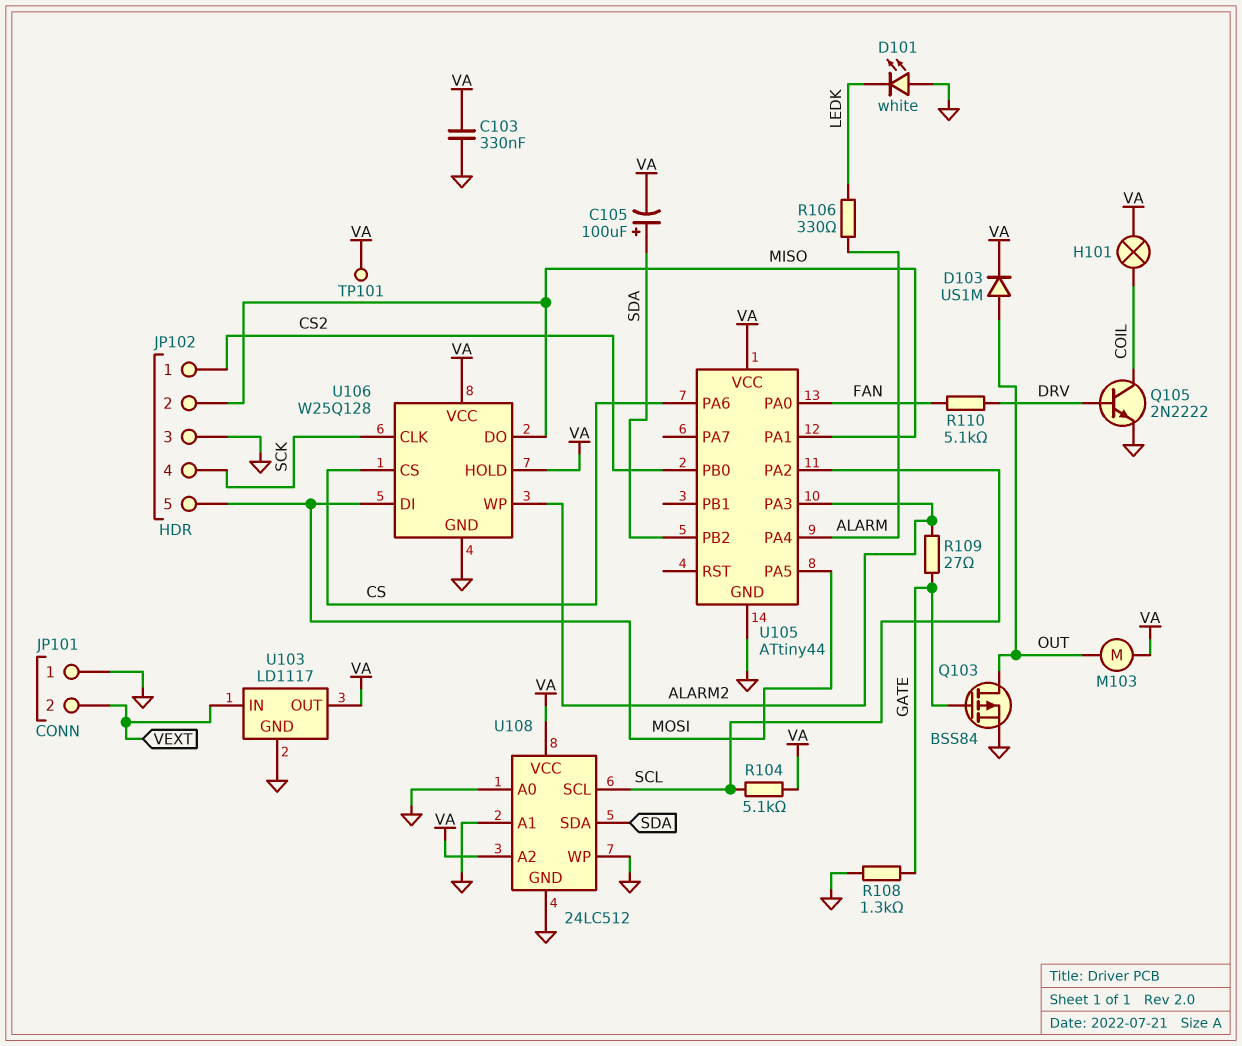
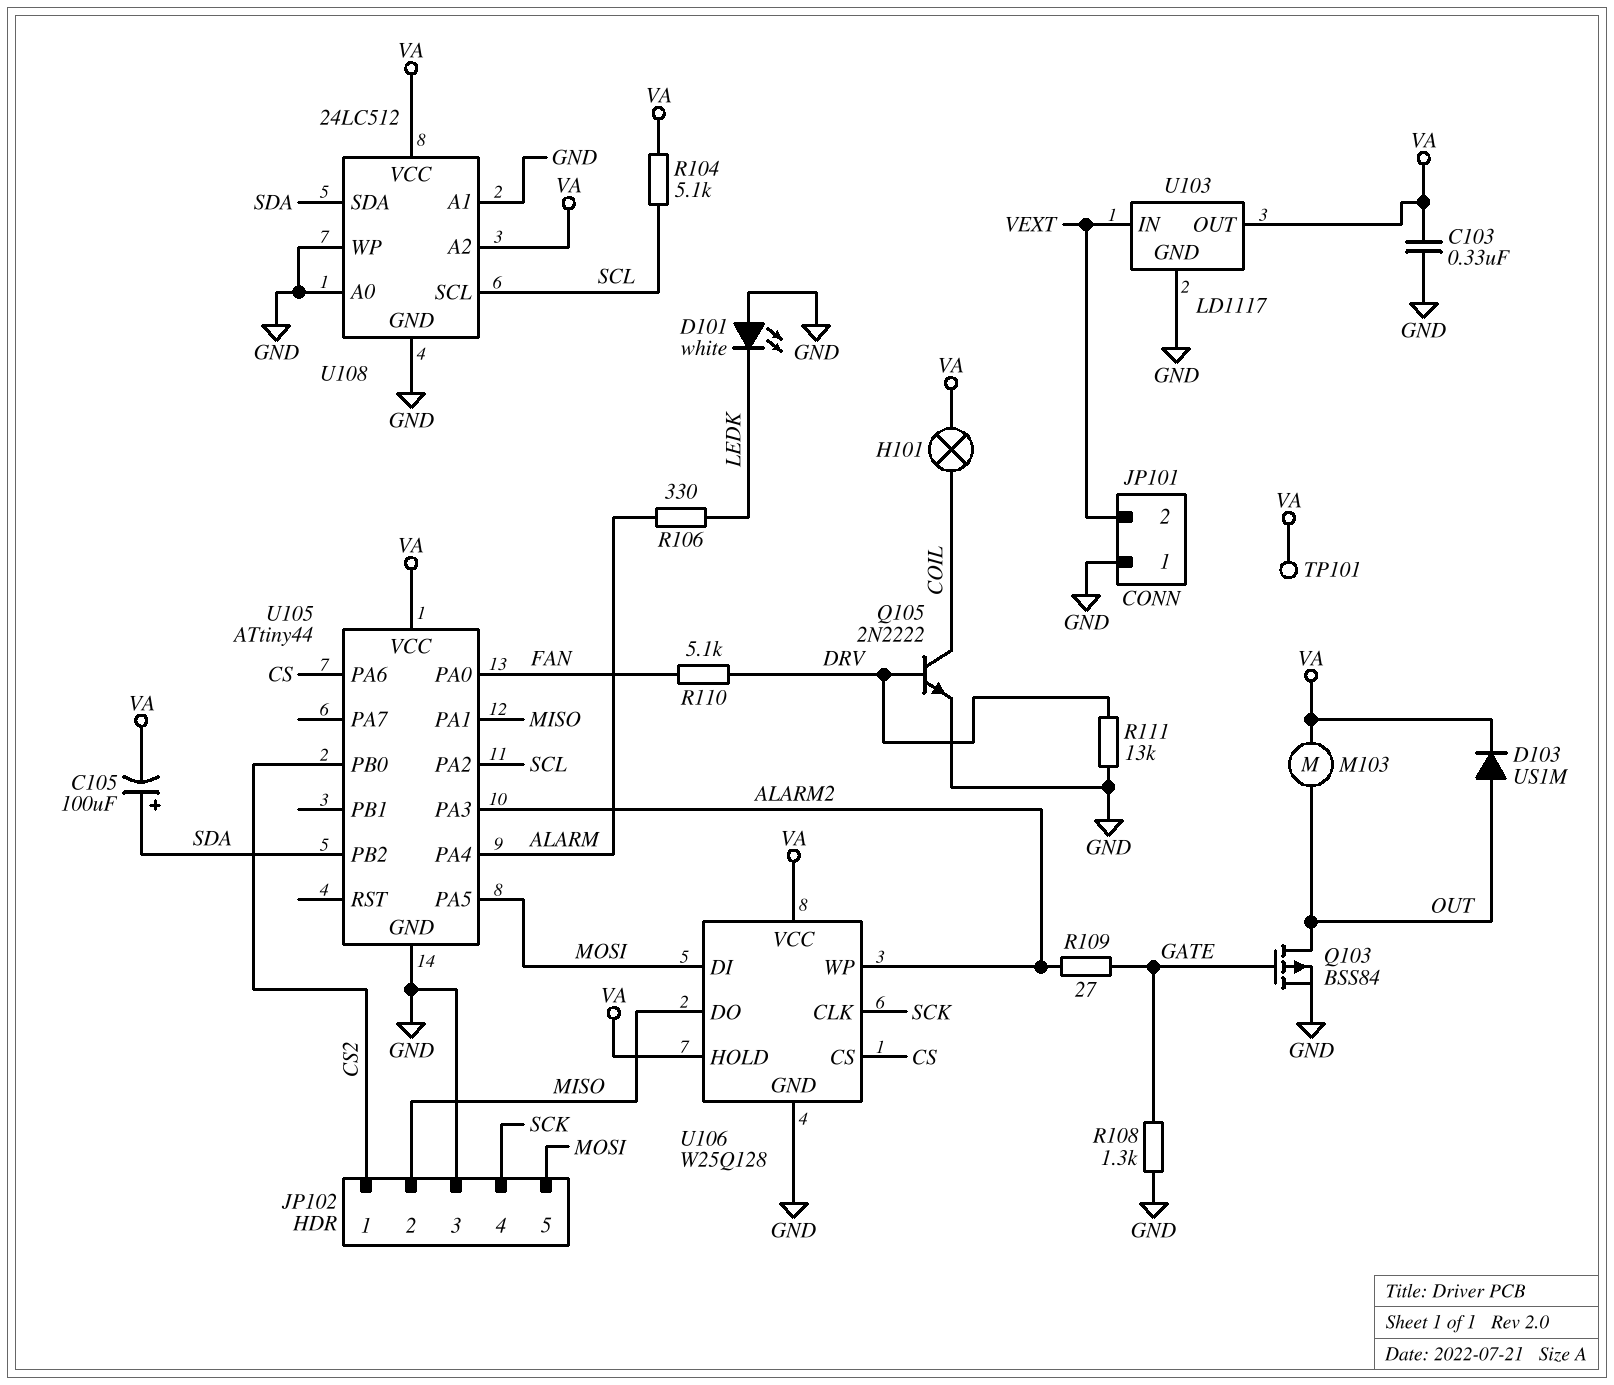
R111: none -> 13k (DRV, GND)

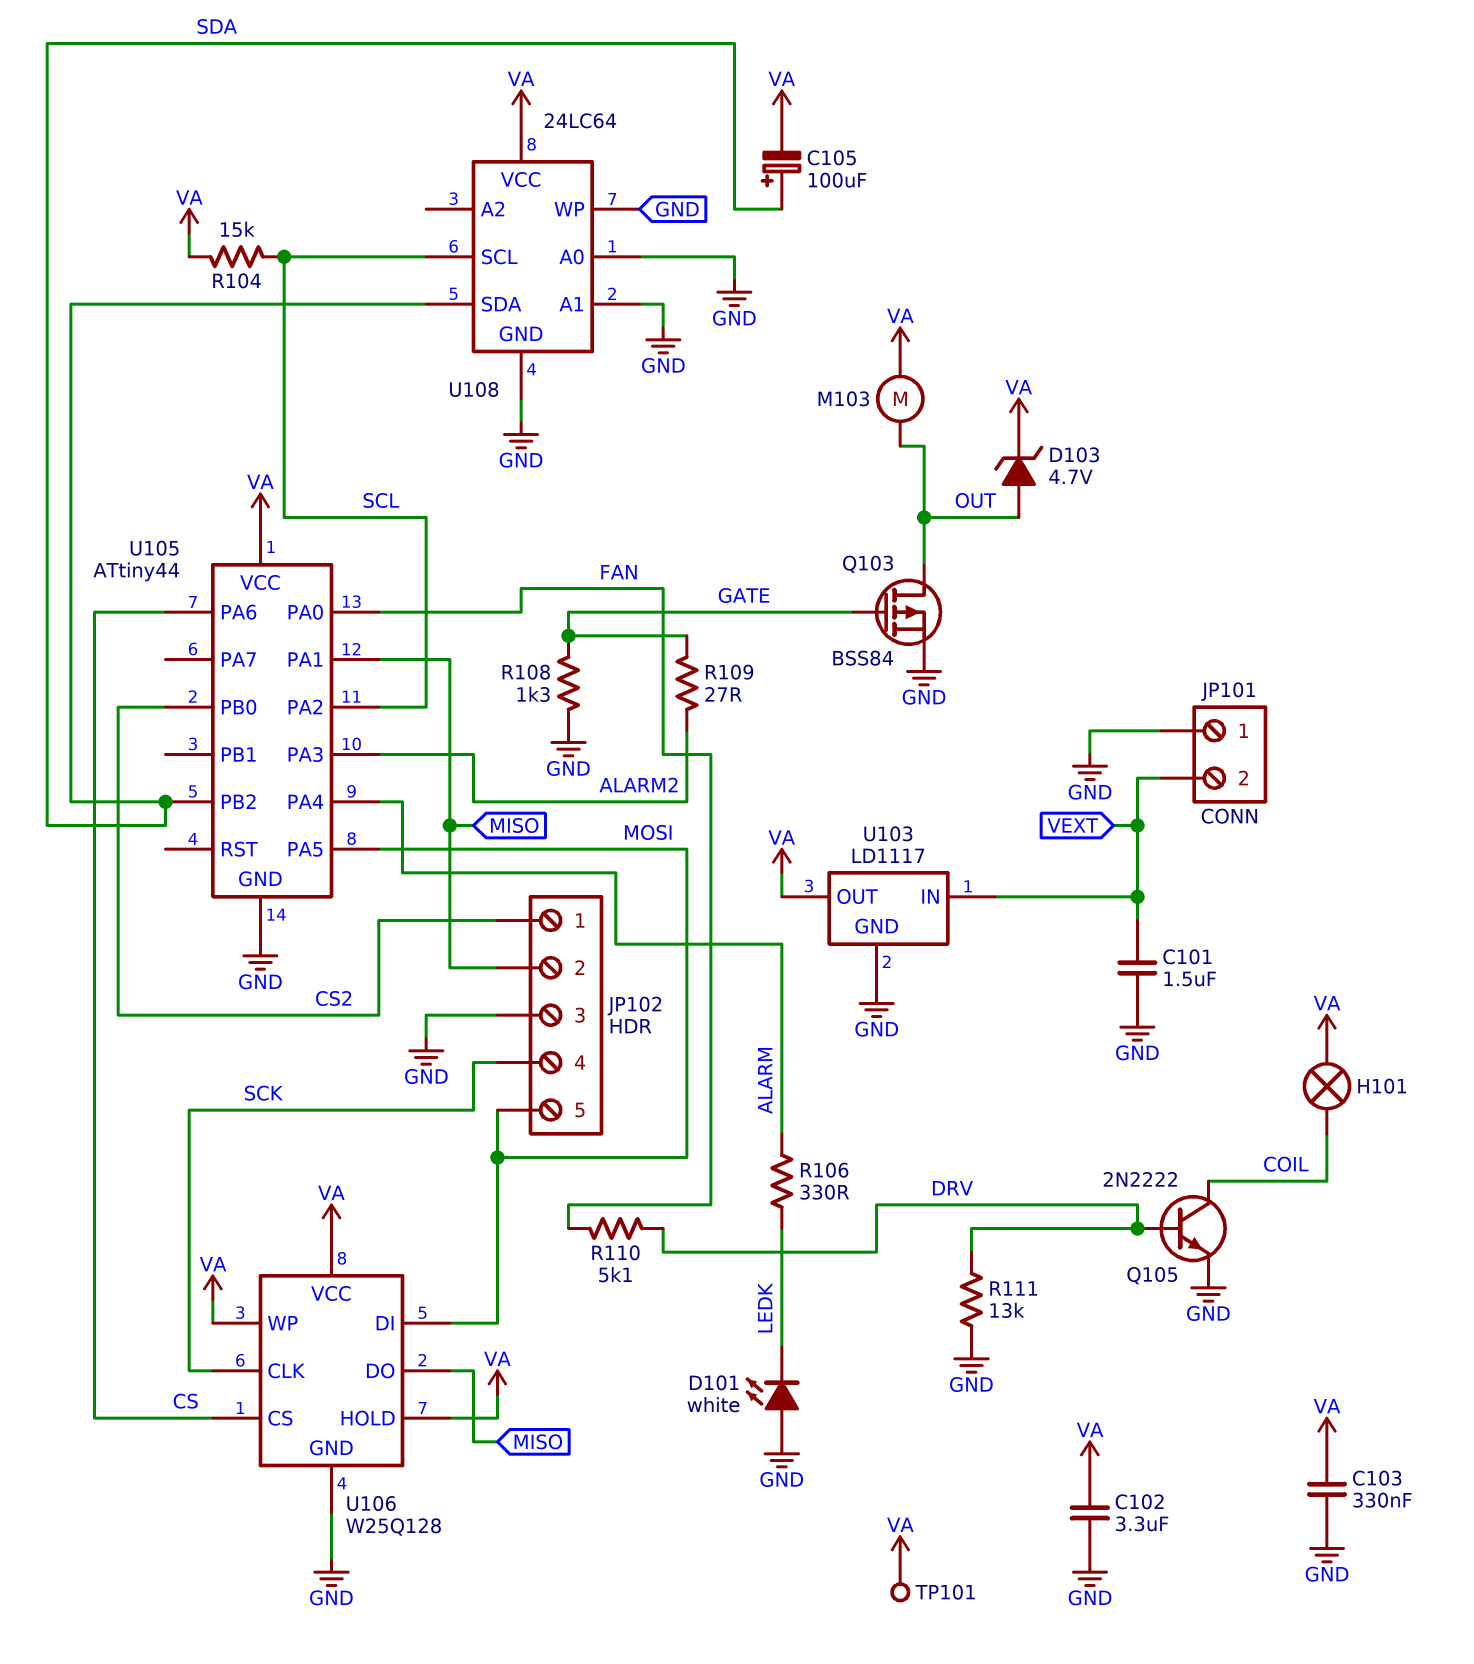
C101: none -> 1.5uF (GND, VEXT)
C102: none -> 3.3uF (GND, VA)
D103: diode US1M (A OUT, K VA) -> zener 4.7V (A OUT, K VA)
R104: 5.1k (SCL, VA) -> 15k (SCL, VA)
U106 pin WP: ALARM2 -> VA
U108: 24LC512 -> 24LC64
U108 pin A2: VA -> none

